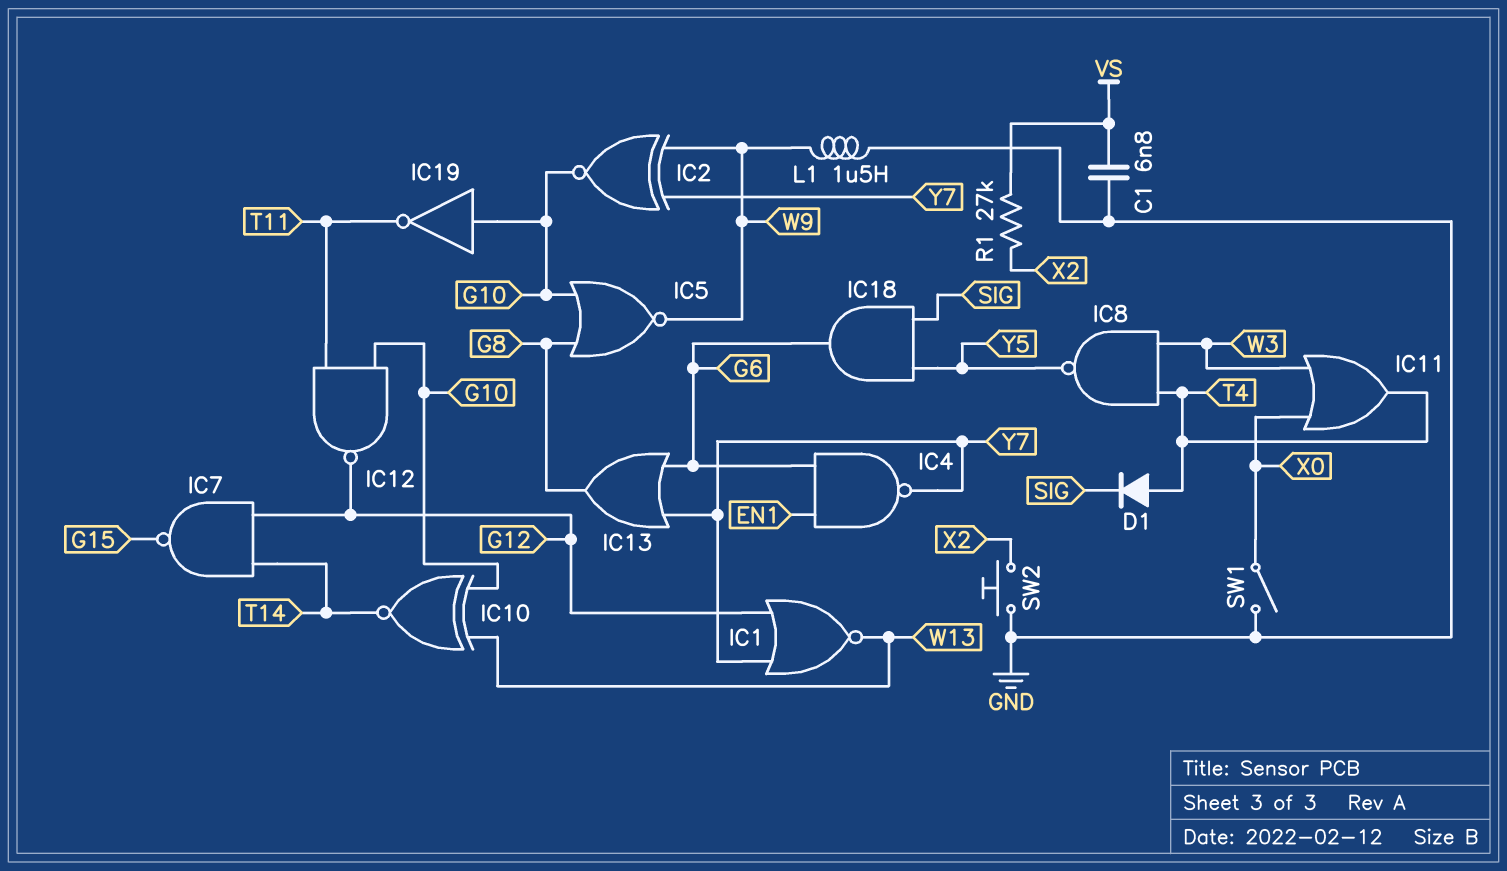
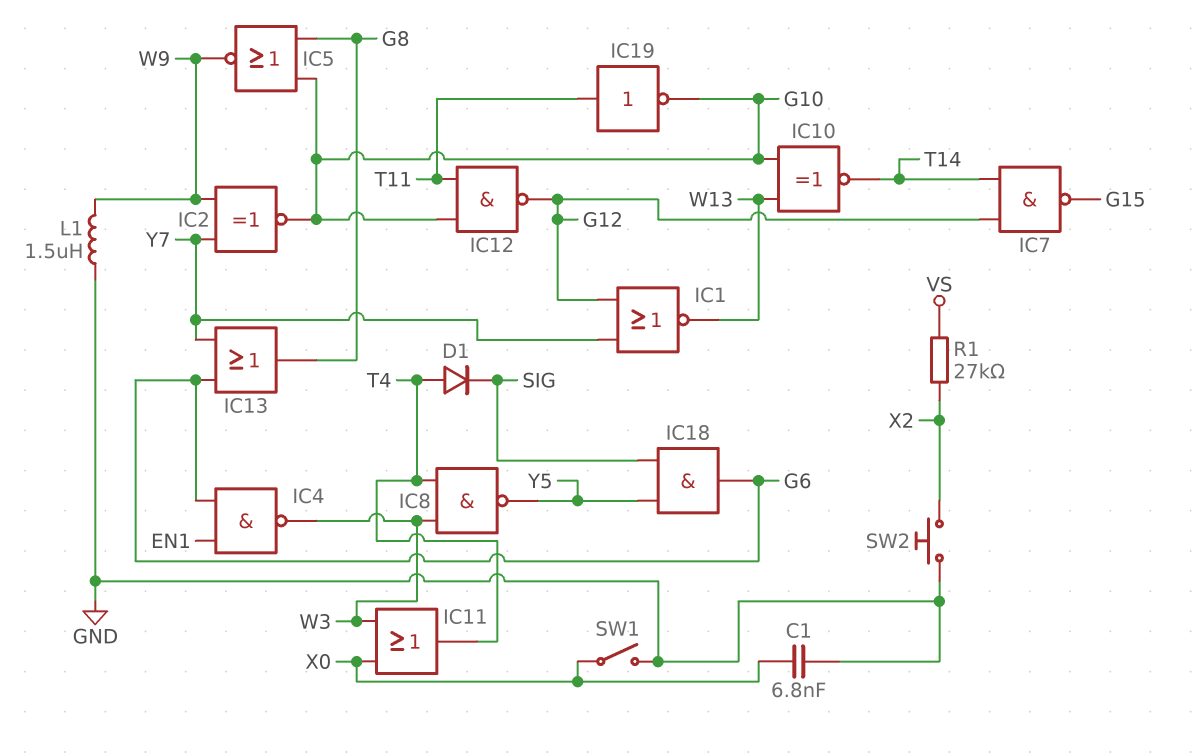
C1: 6.8nF (GND, VS) -> 6.8nF (GND, X0)
IC4: NAND (in EN1, in G6, out Y7) -> NAND (in EN1, in G6, out W3)
IC19: NOT (in G10, out T11) -> NOT (in T11, out G10)

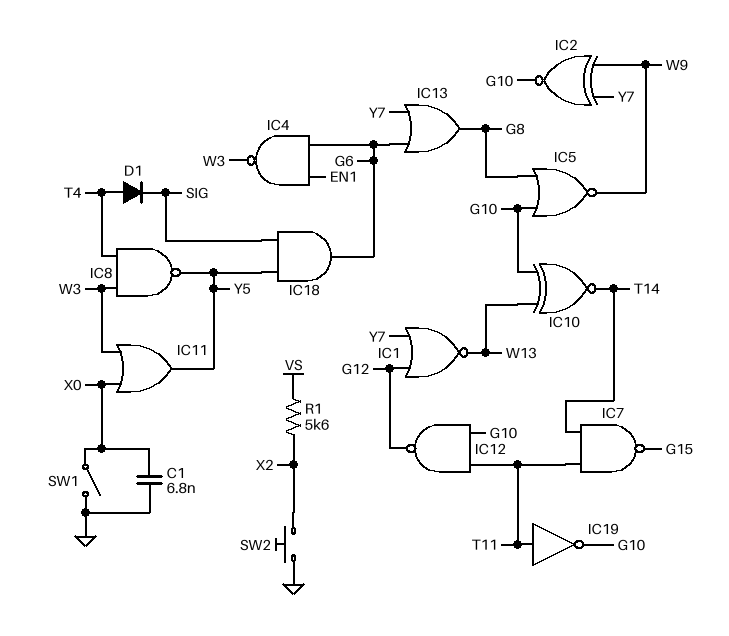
IC7: NAND (in G12, in T14, out G15) -> NAND (in T11, in T14, out G15)
IC11: OR (in W3, in X0, out T4) -> OR (in W3, in X0, out Y5)
L1: 1.5uH (GND, W9) -> none
R1: 27k (VS, X2) -> 5.6k (VS, X2)

